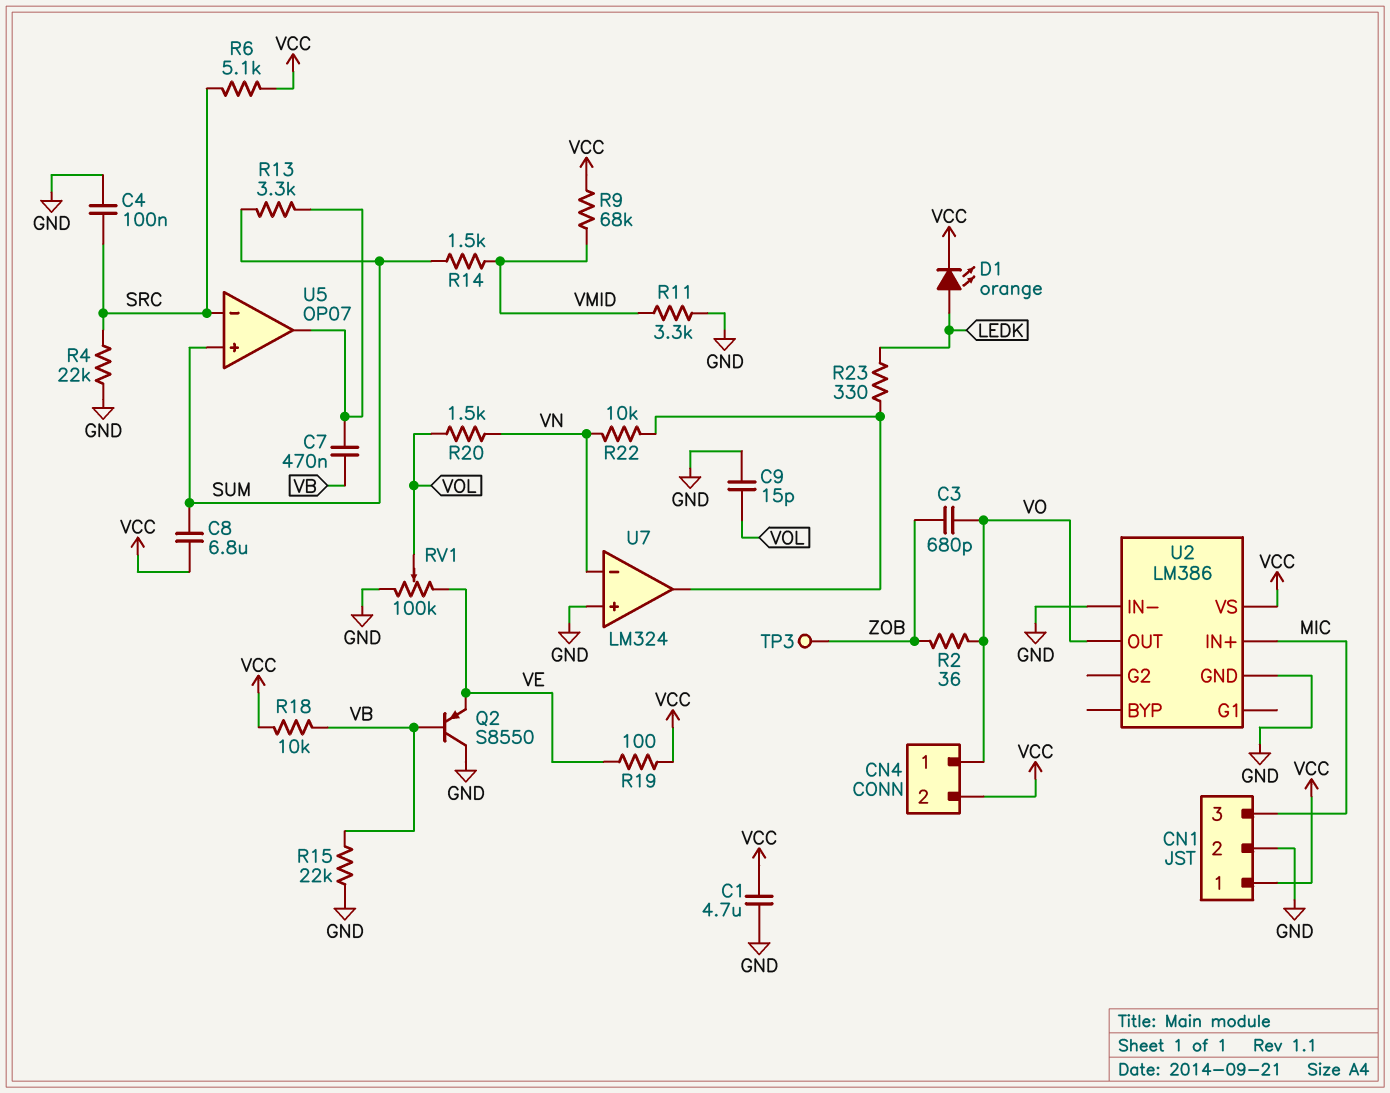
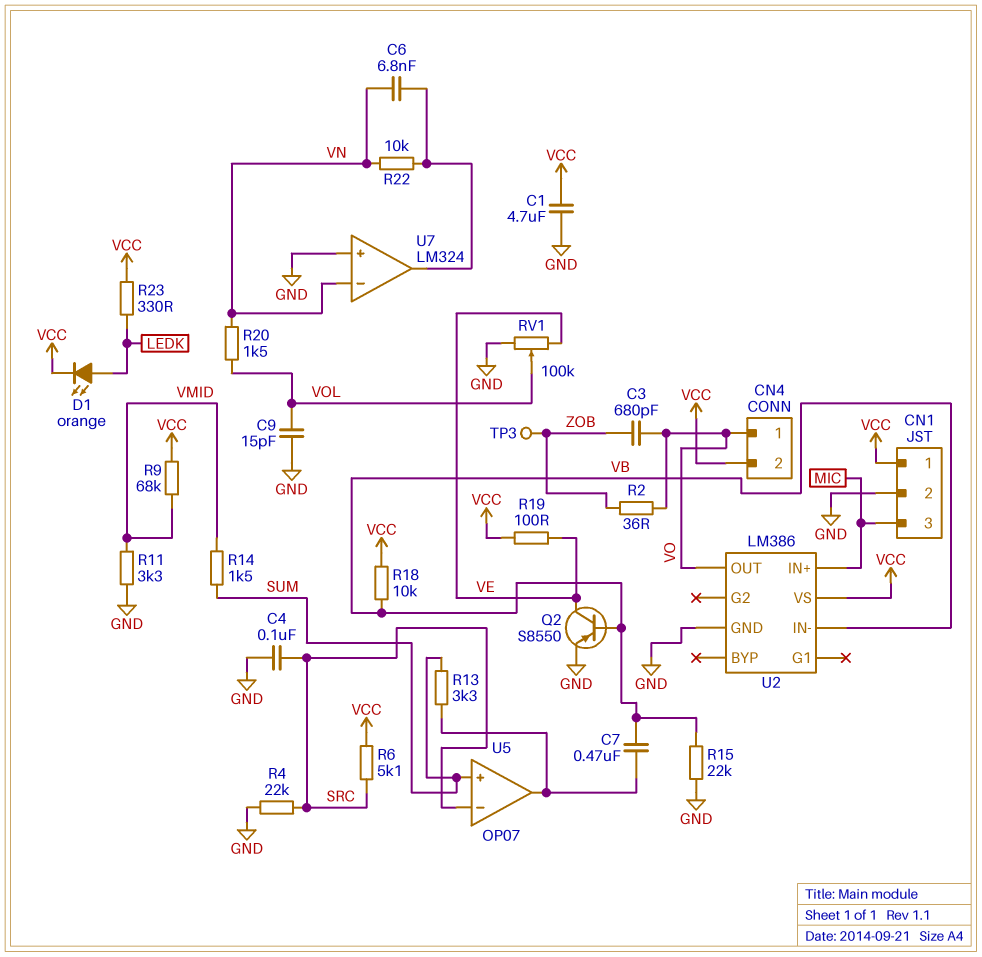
C6: none -> 6.8nF (U7/out, VN)
C8: 6.8uF (SUM, VCC) -> none
Q2: PNP S8550 (B VB, C GND, E VE) -> PNP S8550 (B VB, C VE, E GND)
R23: 330 (LEDK, U7/out) -> 330 (LEDK, VCC)
U2 pin IN-: GND -> VB

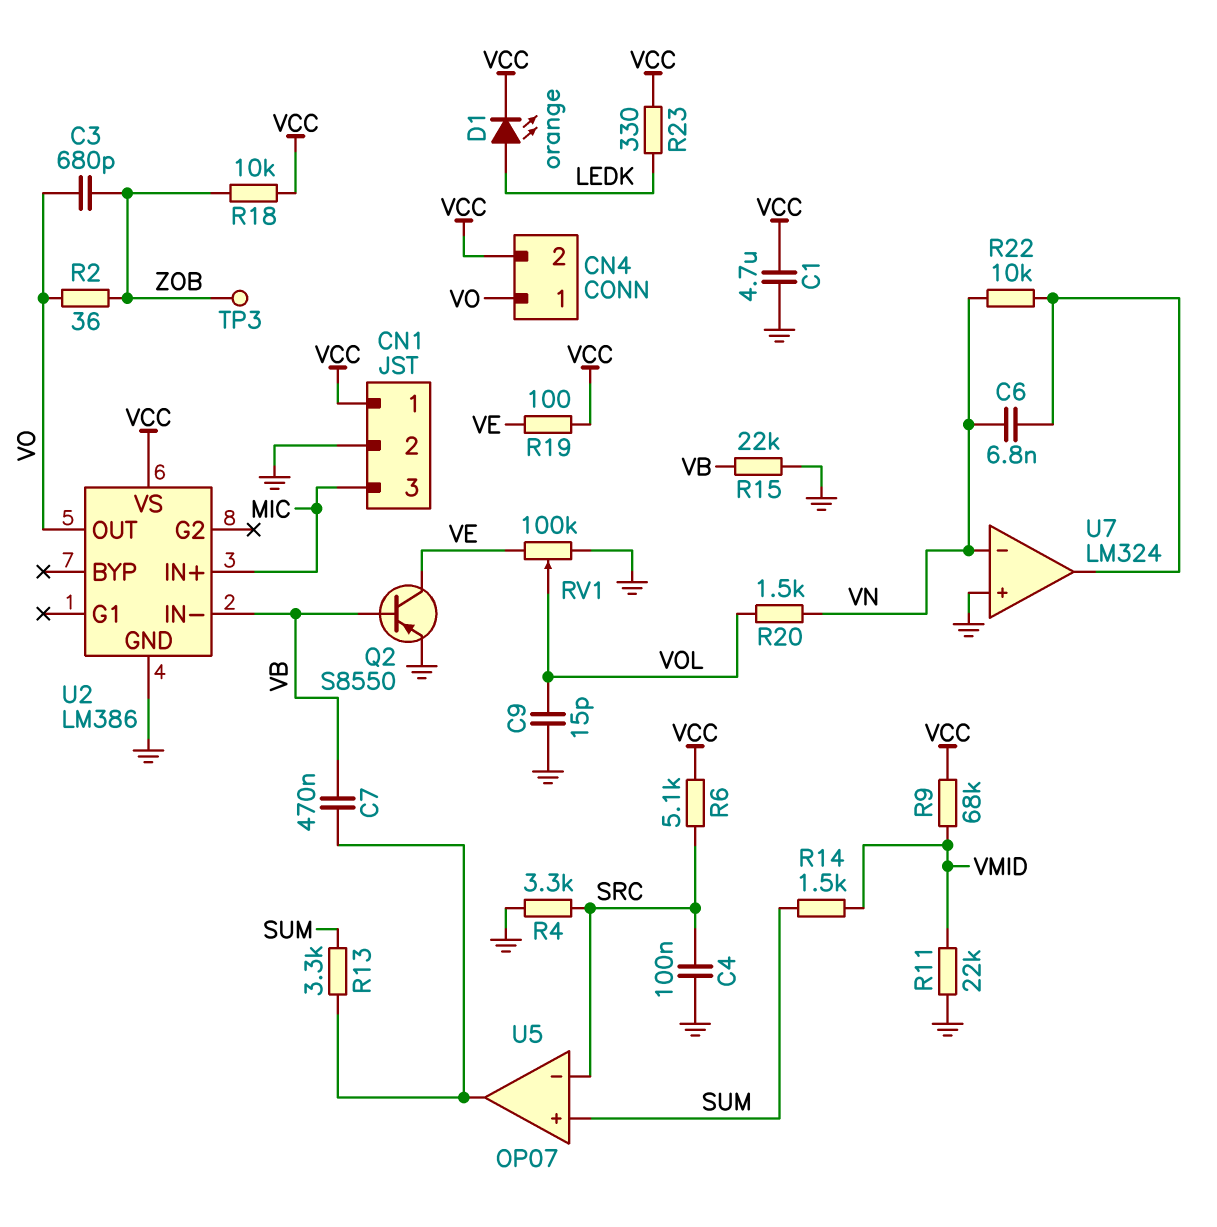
R4: 22k (GND, SRC) -> 3.3k (GND, SRC)
R11: 3.3k (GND, VMID) -> 22k (GND, VMID)
R18: 10k (VB, VCC) -> 10k (VCC, ZOB)

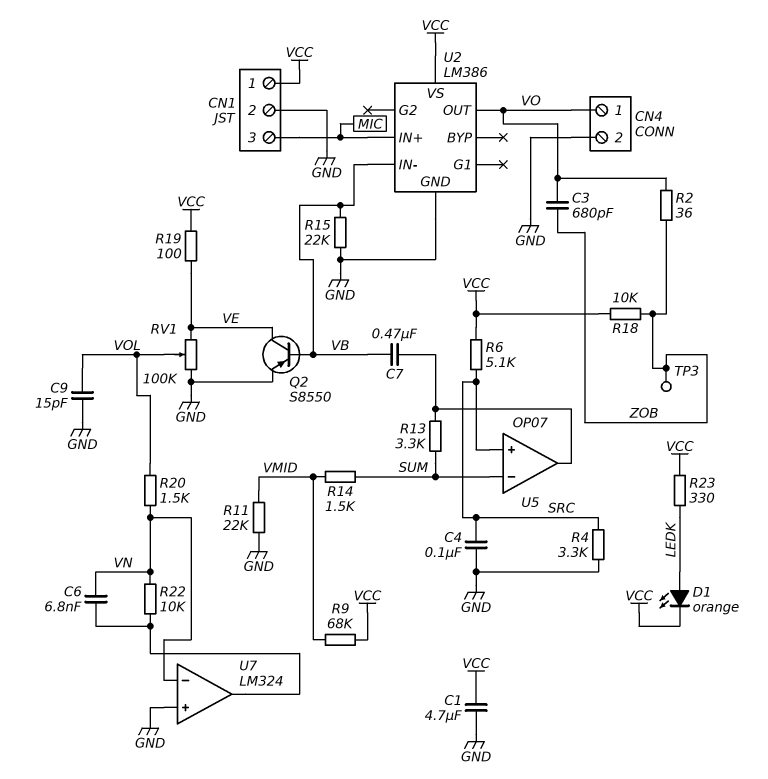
CN4 pin 2: VCC -> GND
U5 pin in+: SUM -> SRC
U5 pin in-: SRC -> SUM

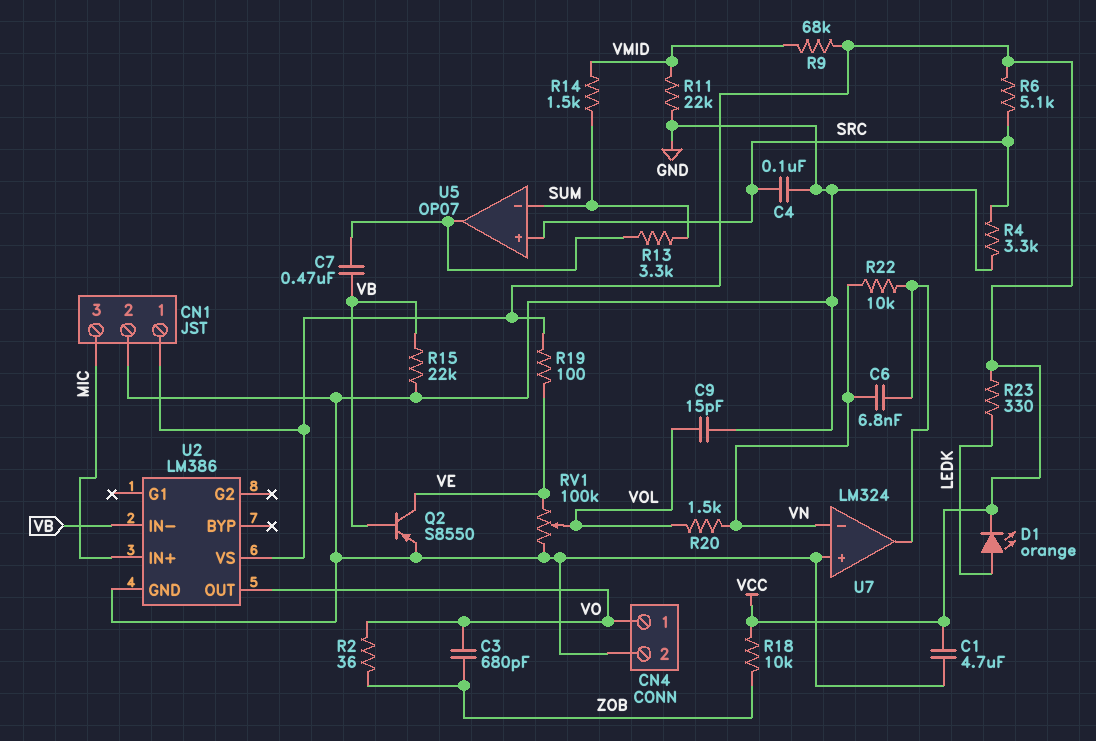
TP3: test point (ZOB) -> none

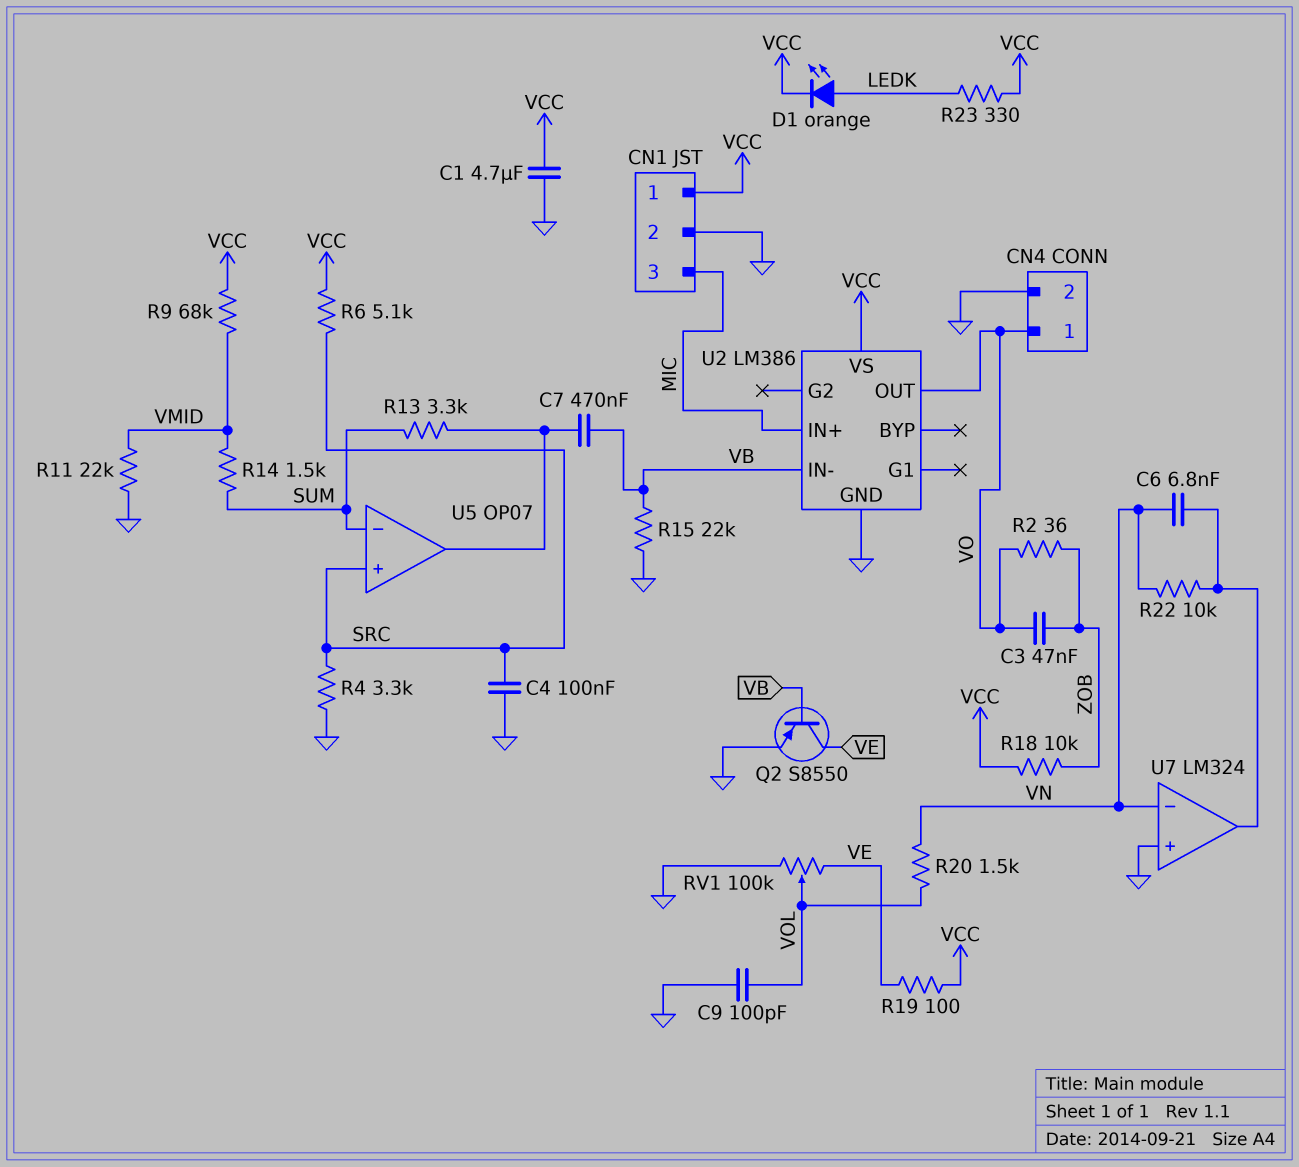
C3: 680pF (VO, ZOB) -> 47nF (VO, ZOB)
C9: 15pF (GND, VOL) -> 100pF (GND, VOL)

